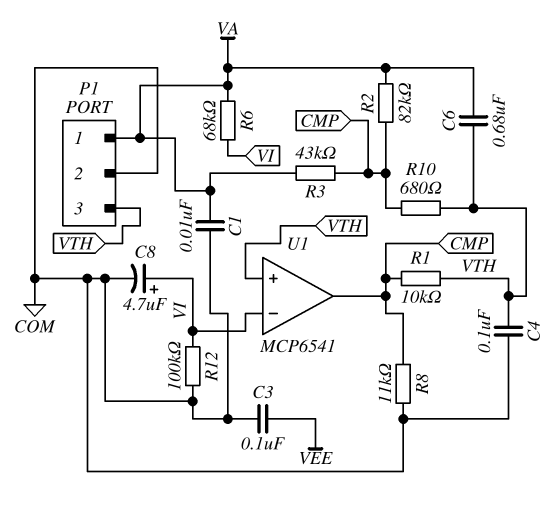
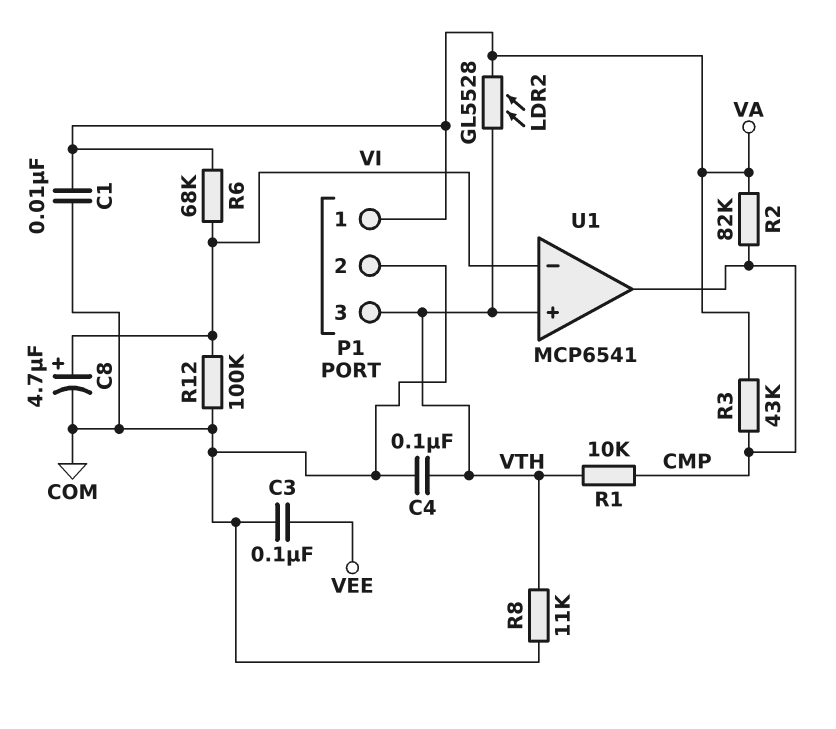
C6: 680nF (VA, VTH) -> none
LDR2: none -> GL5528 (VA, VTH)
R8: 11k (CMP, COM) -> 11k (COM, VTH)
R10: 680 (CMP, VTH) -> none

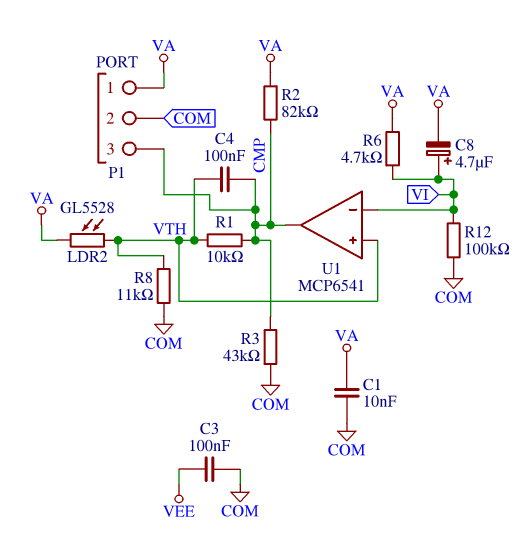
C4: 100nF (COM, VTH) -> 100nF (CMP, VTH)
C8: 4.7uF (plus VI, minus COM) -> 4.7uF (plus VI, minus VA)
P1 pin 3: VTH -> CMP
R3: 43k (CMP, VA) -> 43k (CMP, COM)
R6: 68k (VA, VI) -> 4.7k (VA, VI)

